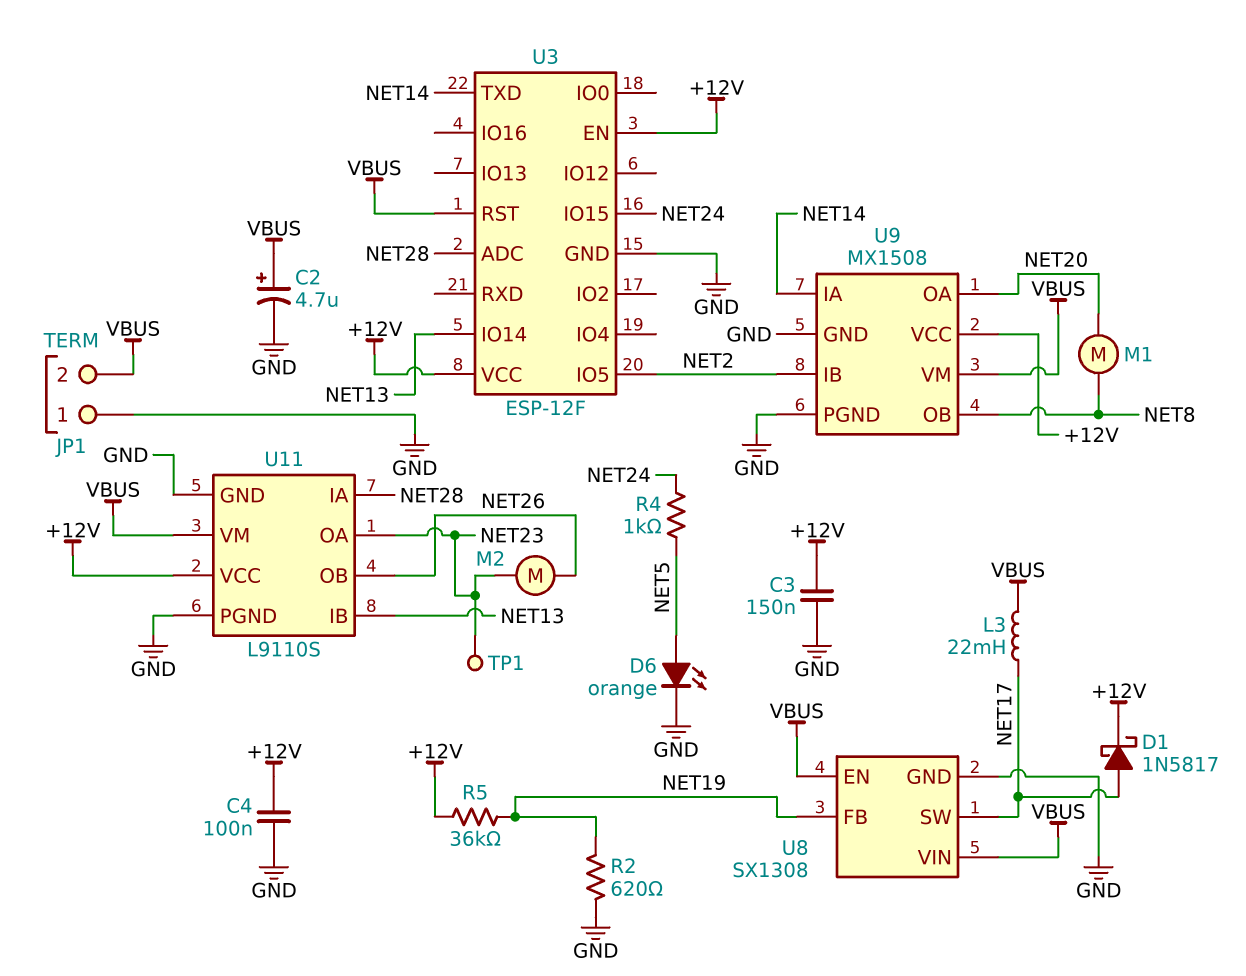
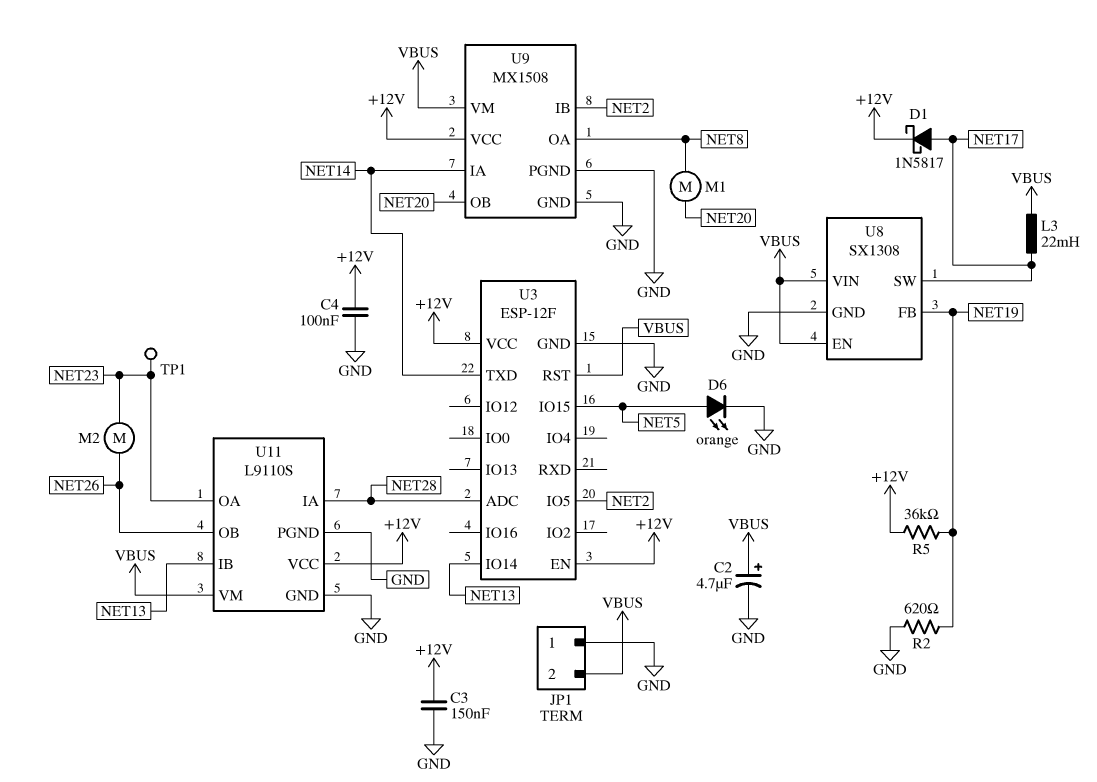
R4: 1k (NET5, NET24) -> none
U3 pin IO15: NET24 -> NET5
U9 pin OA: NET20 -> NET8
U9 pin OB: NET8 -> NET20

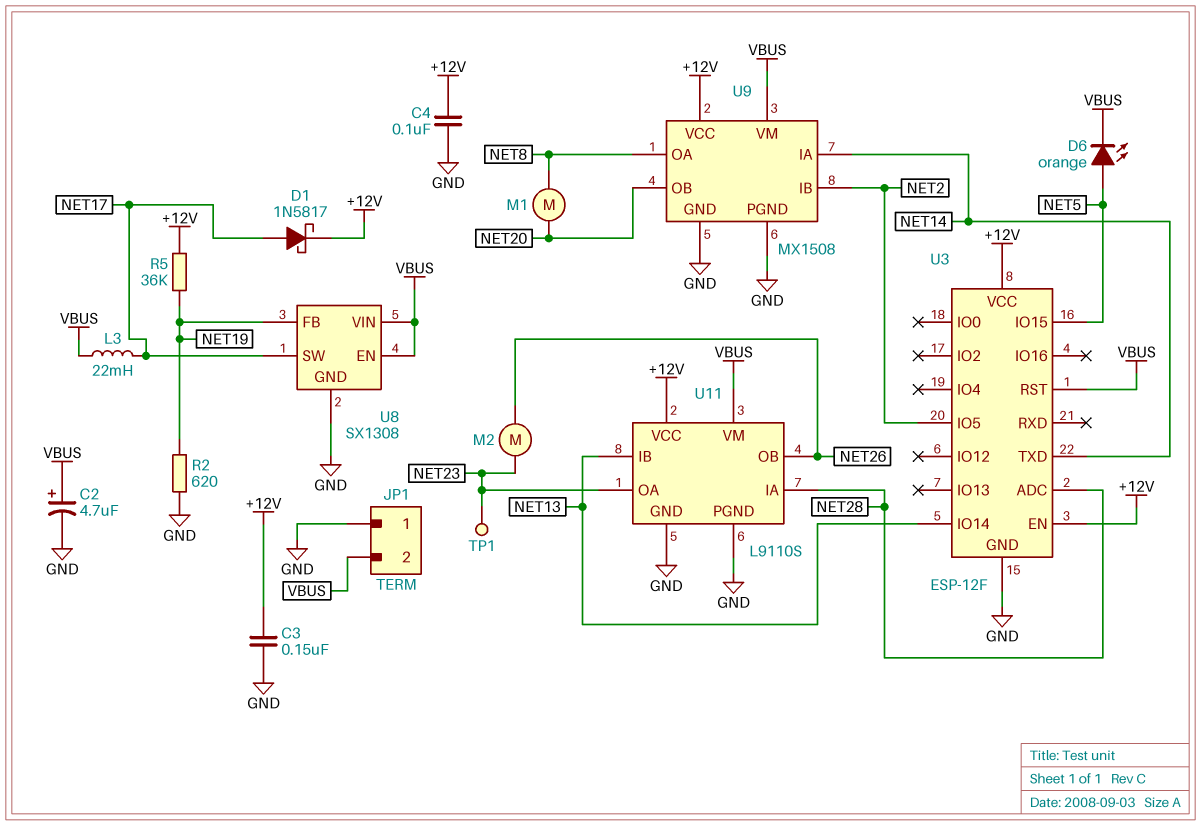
D6: LED orange (A NET5, K GND) -> LED orange (A NET5, K VBUS)

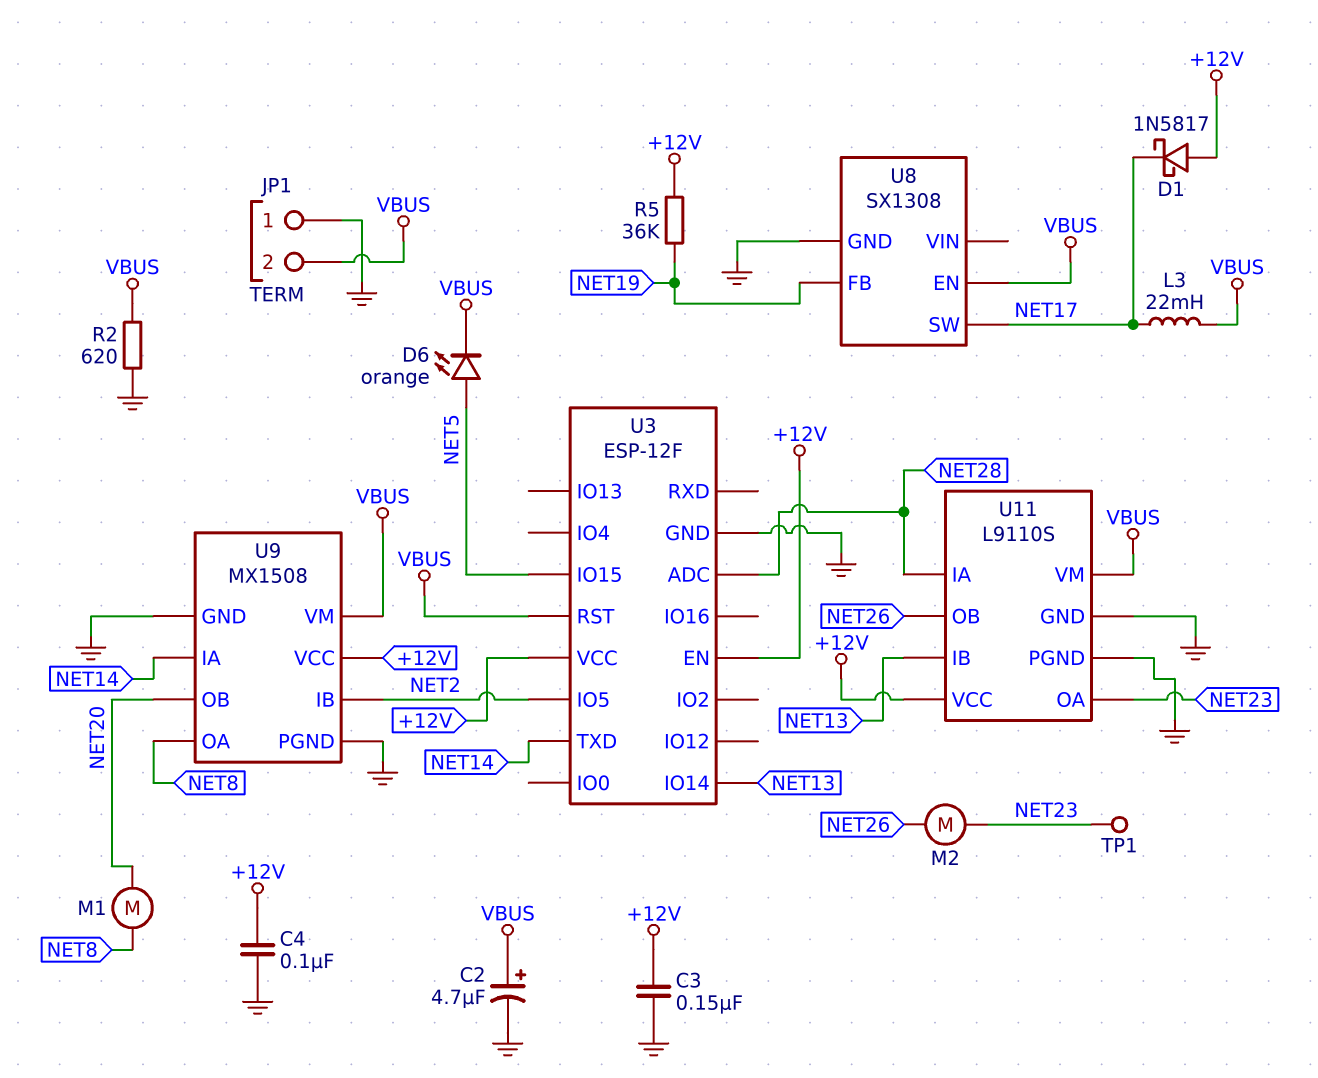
D1: schottky 1N5817 (A NET17, K +12V) -> schottky 1N5817 (A +12V, K NET17)
R2: 620 (GND, NET19) -> 620 (GND, VBUS)
U8 pin VIN: VBUS -> none

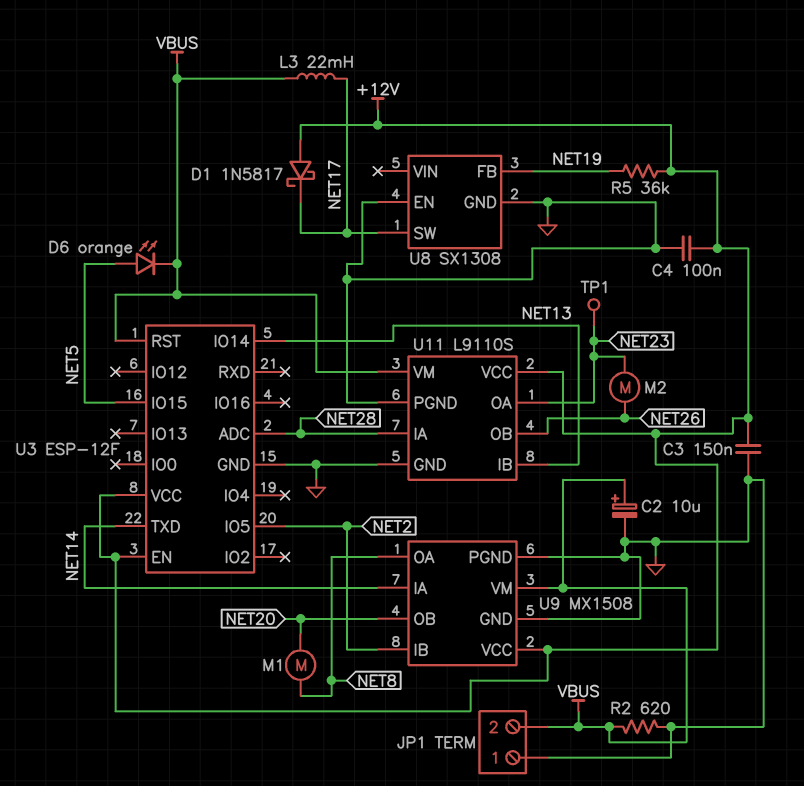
C2: 4.7uF (plus VBUS, minus GND) -> 10uF (plus VBUS, minus GND)
U8 pin EN: VBUS -> GND

